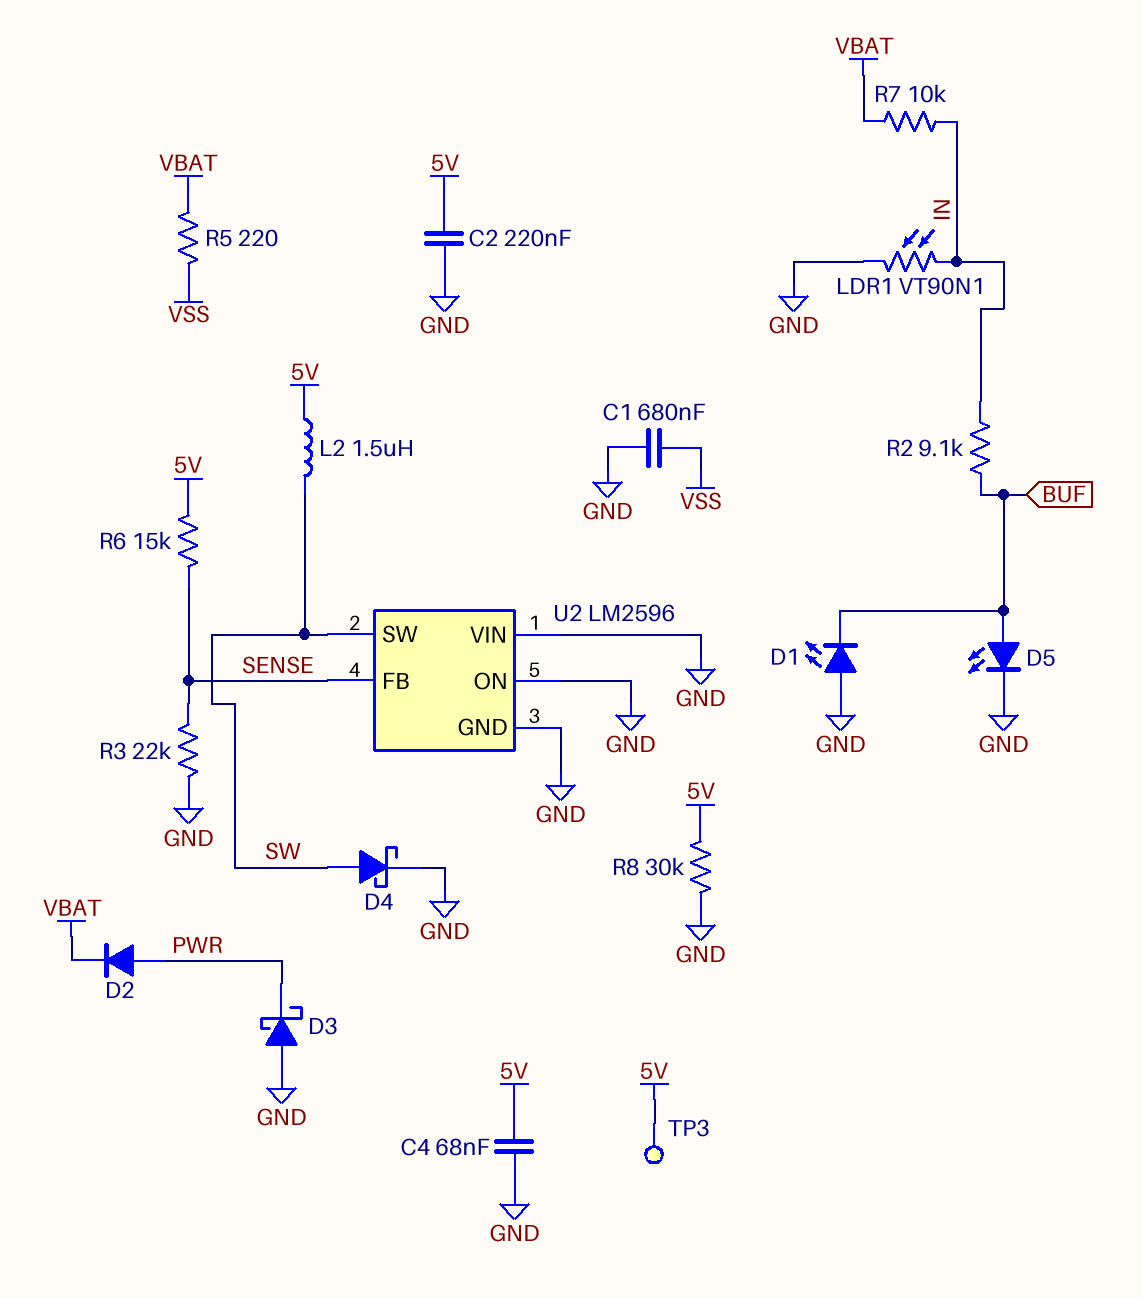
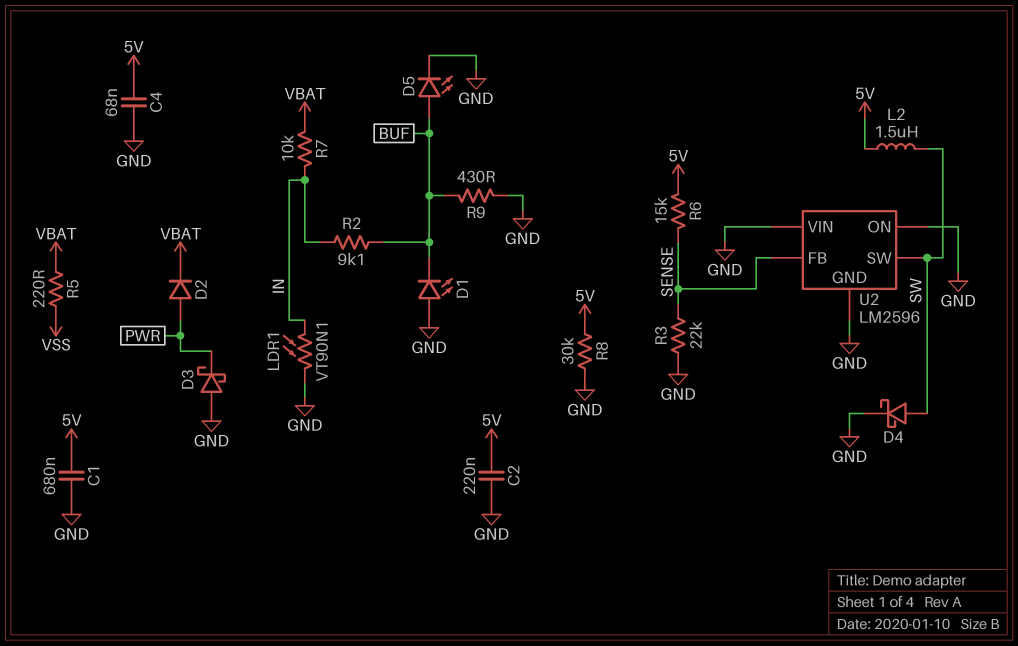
C1: 680nF (GND, VSS) -> 680nF (5V, GND)
R9: none -> 430 (BUF, GND)
TP3: test point (5V) -> none

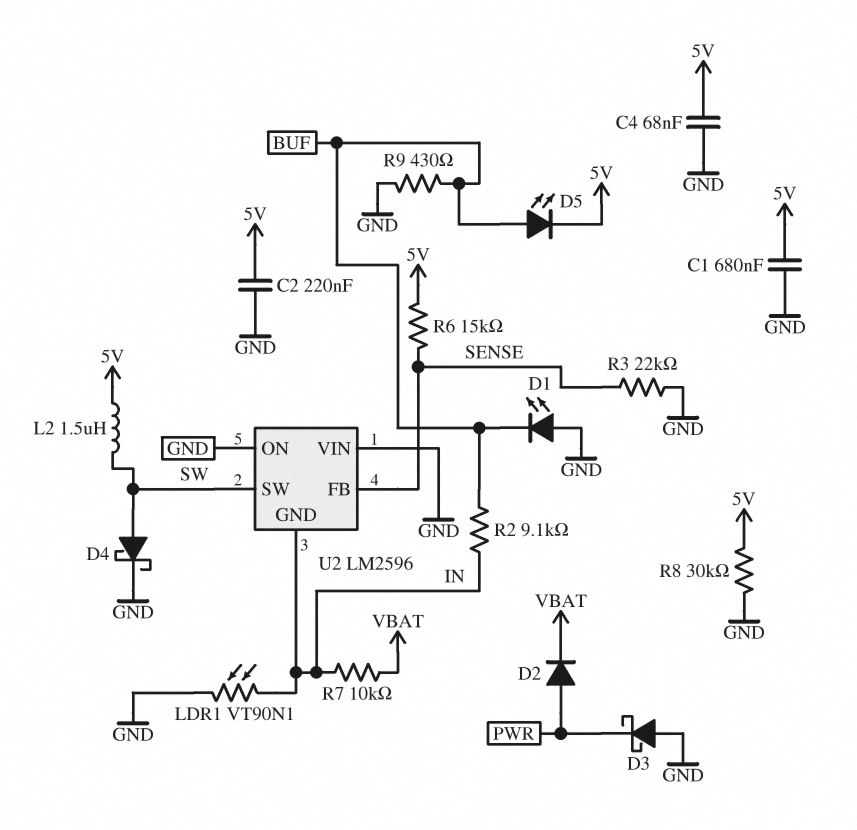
D5: LED (A BUF, K GND) -> LED (A BUF, K 5V)
R5: 220 (VBAT, VSS) -> none
U2 pin GND: GND -> IN

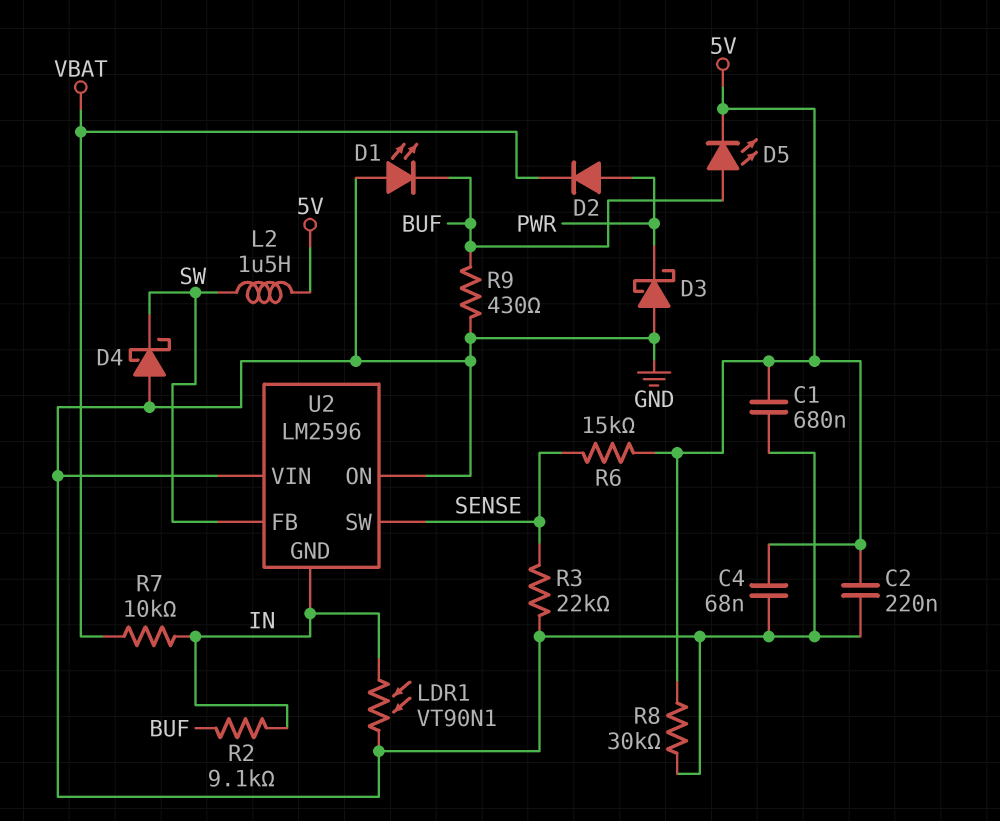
D4: schottky (A SW, K GND) -> schottky (A GND, K SW)
U2 pin FB: SENSE -> SW
U2 pin SW: SW -> SENSE

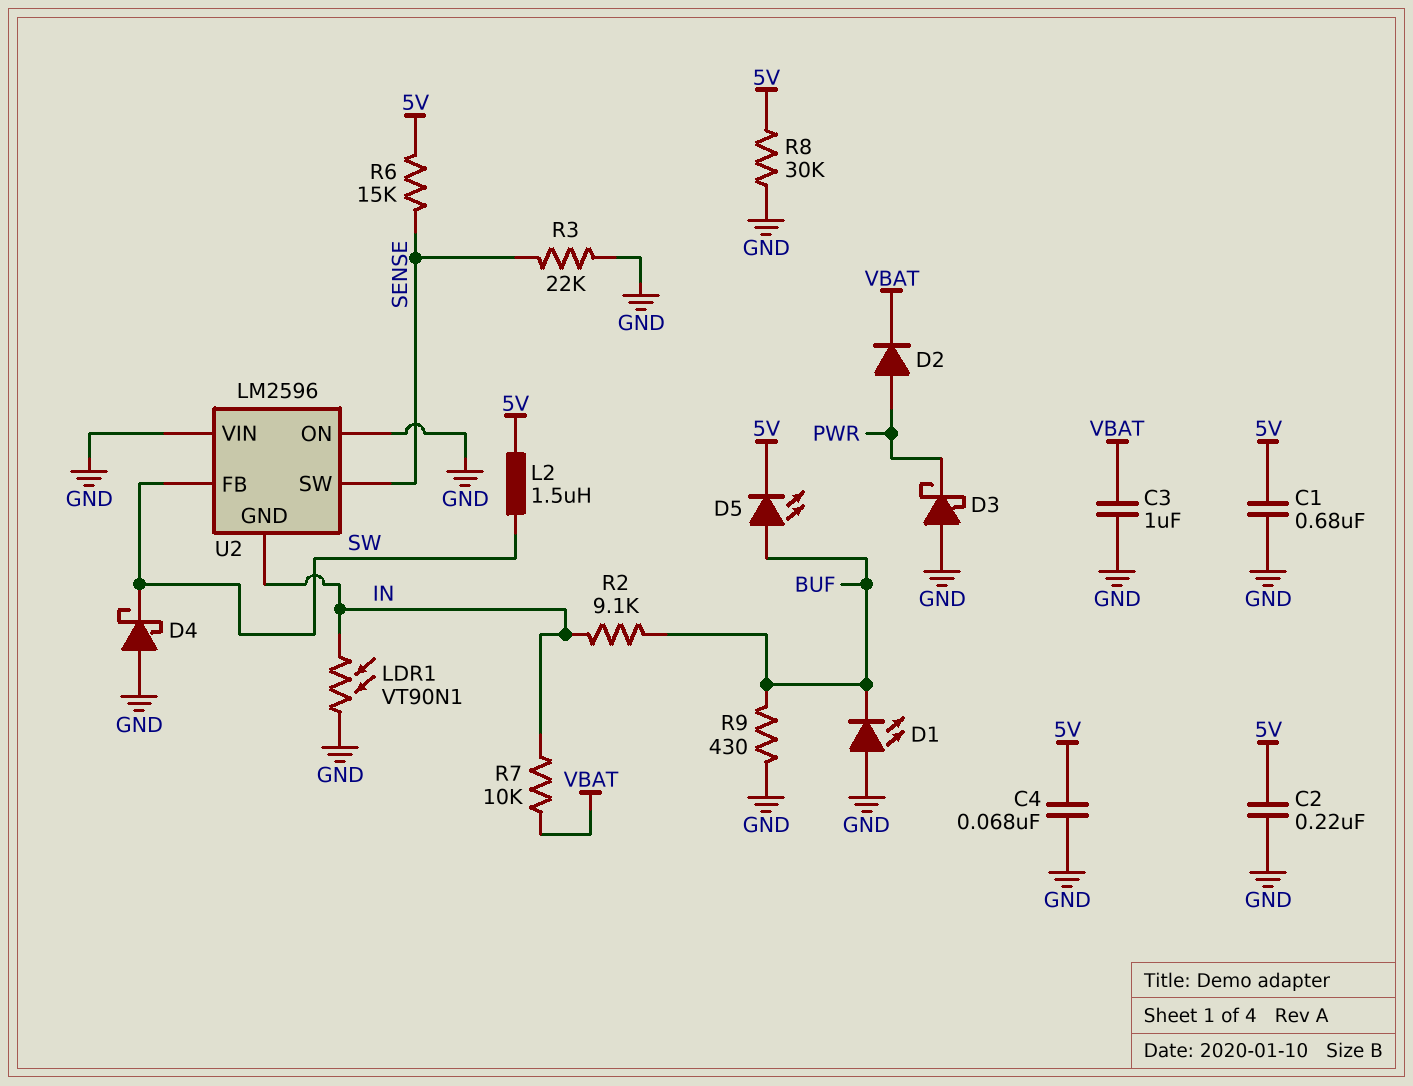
C3: none -> 1uF (GND, VBAT)

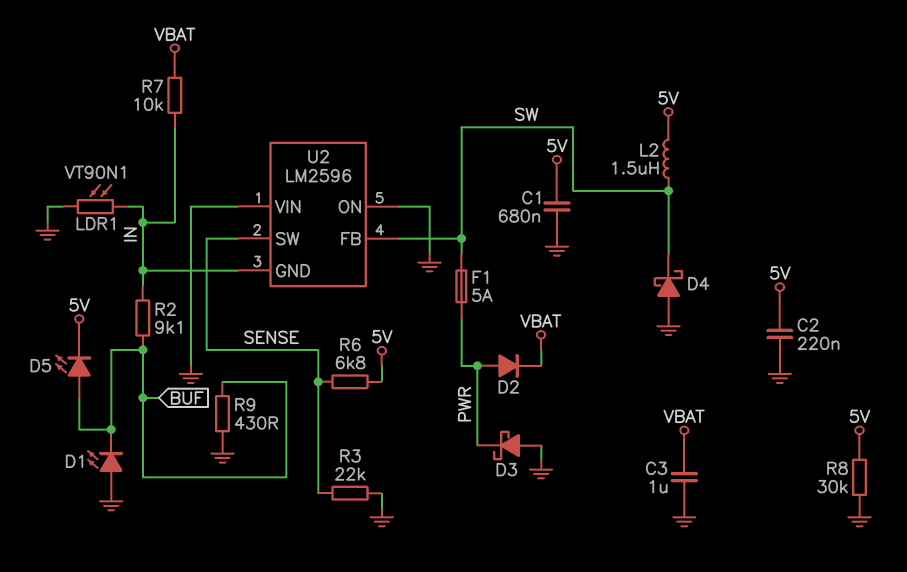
C4: 68nF (5V, GND) -> none
F1: none -> 5A (PWR, SW)
R6: 15k (5V, SENSE) -> 6.8k (5V, SENSE)

